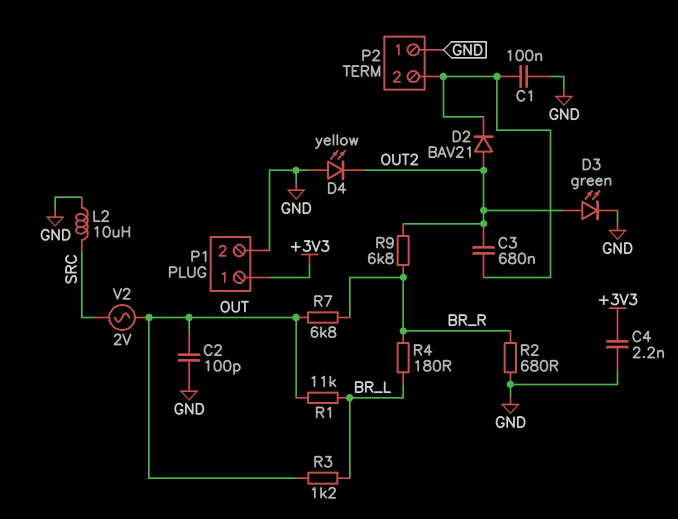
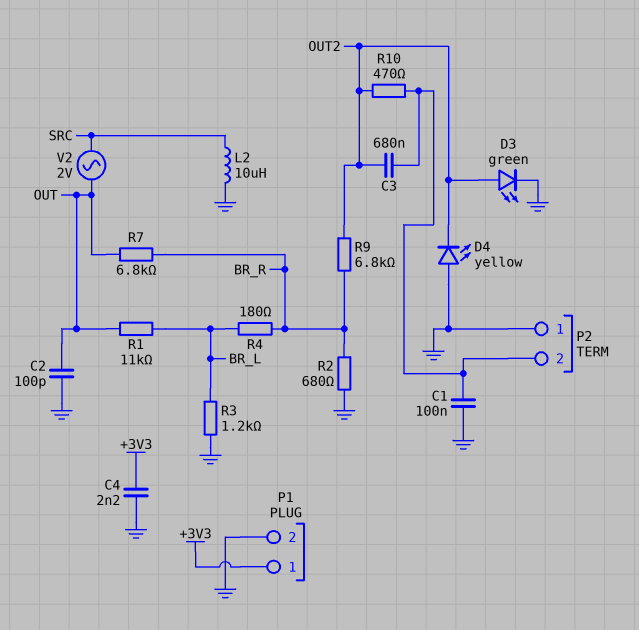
D2: diode BAV21 (A OUT2, K P2/2) -> none
R3: 1.2k (BR_L, OUT) -> 1.2k (BR_L, GND)
R10: none -> 470 (OUT2, P2/2)

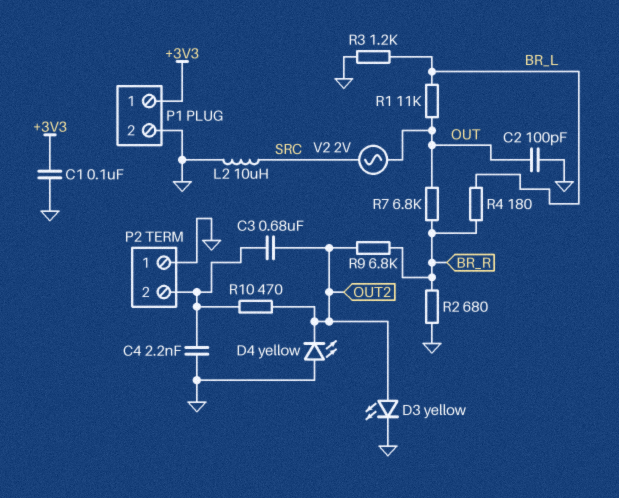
C1: 100nF (GND, P2/2) -> 100nF (+3V3, GND)
C4: 2.2nF (+3V3, GND) -> 2.2nF (GND, P2/2)
D3: LED green (A OUT2, K GND) -> LED yellow (A OUT2, K GND)

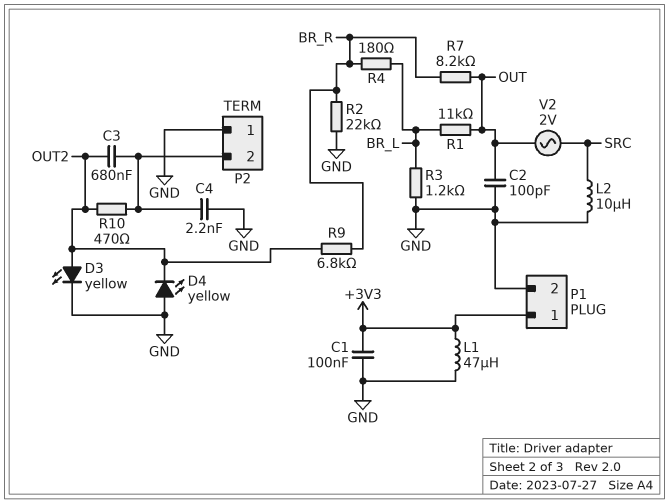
L1: none -> 47uH (+3V3, GND)
R2: 680 (BR_R, GND) -> 22k (BR_R, GND)
R7: 6.8k (BR_R, OUT) -> 8.2k (BR_R, OUT)

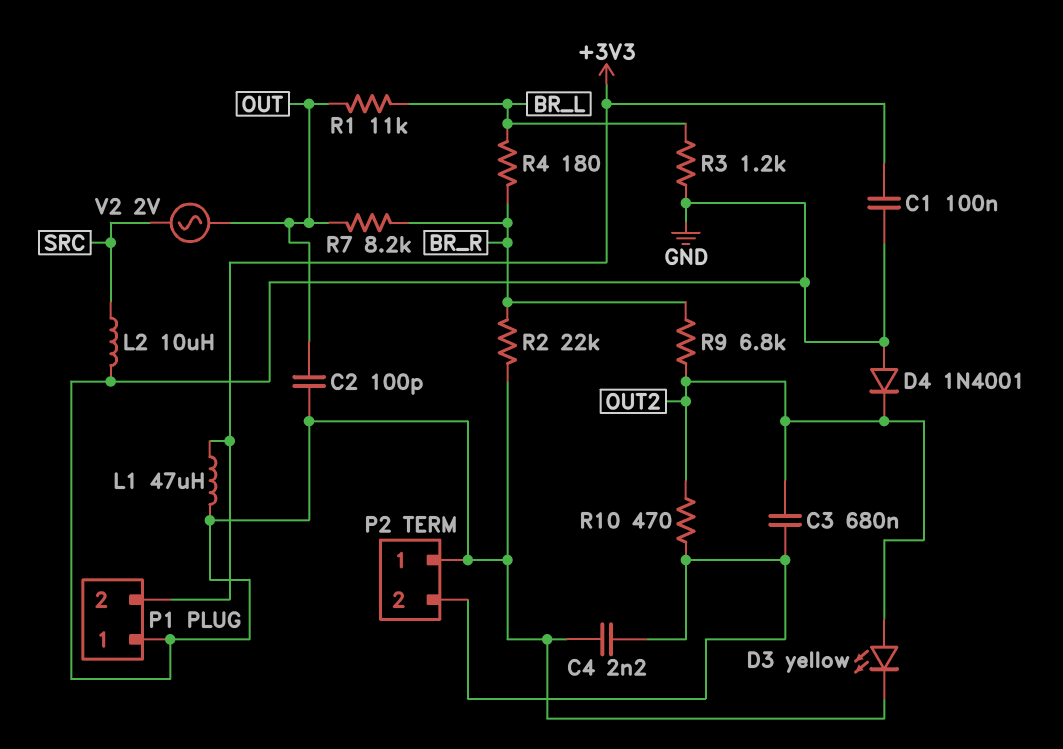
D4: LED yellow (A GND, K OUT2) -> diode 1N4001 (A GND, K OUT2)
P1 pin 1: +3V3 -> GND
P1 pin 2: GND -> +3V3

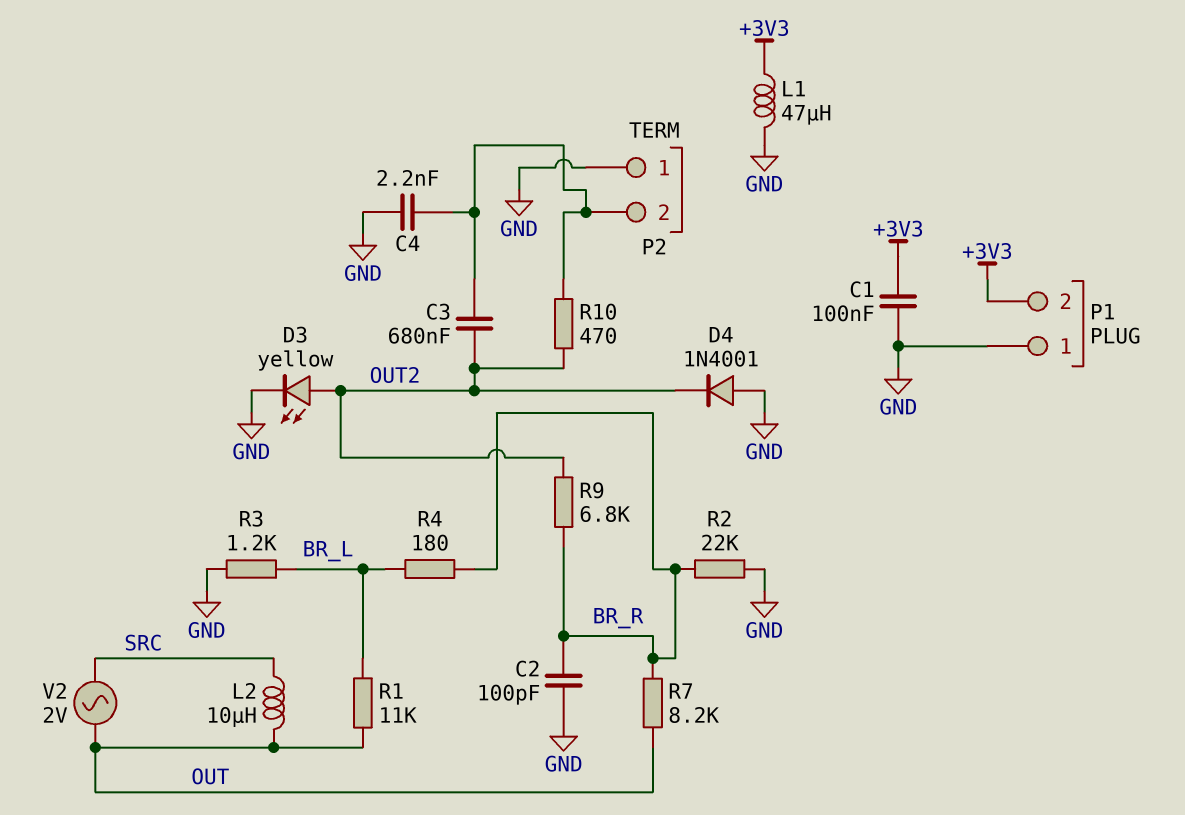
C2: 100pF (GND, OUT) -> 100pF (BR_R, GND)
L2: 10uH (GND, SRC) -> 10uH (OUT, SRC)

